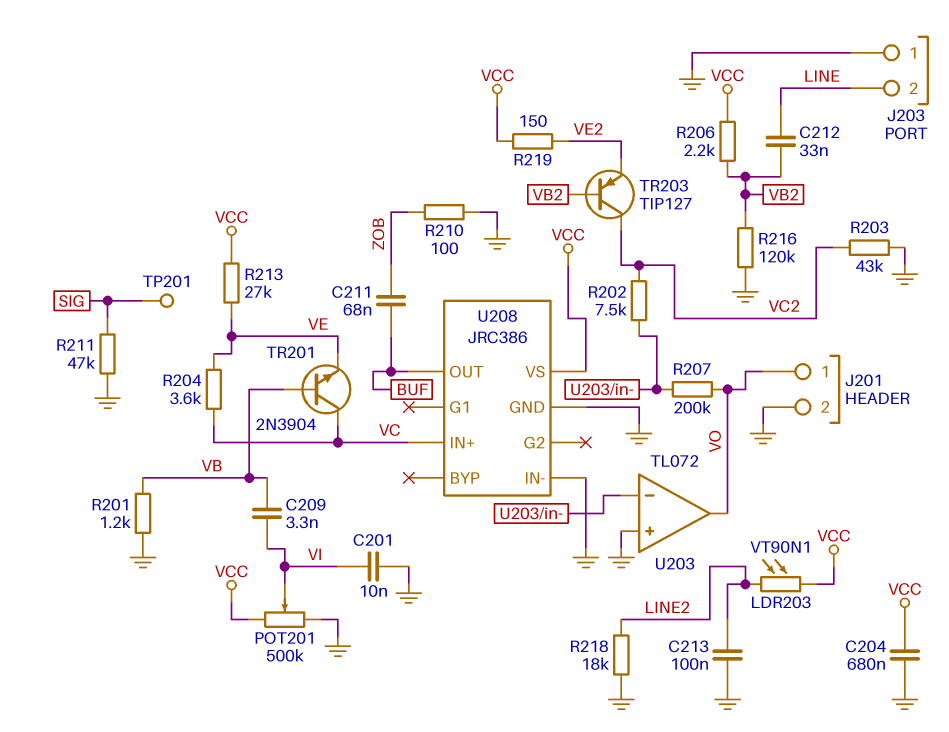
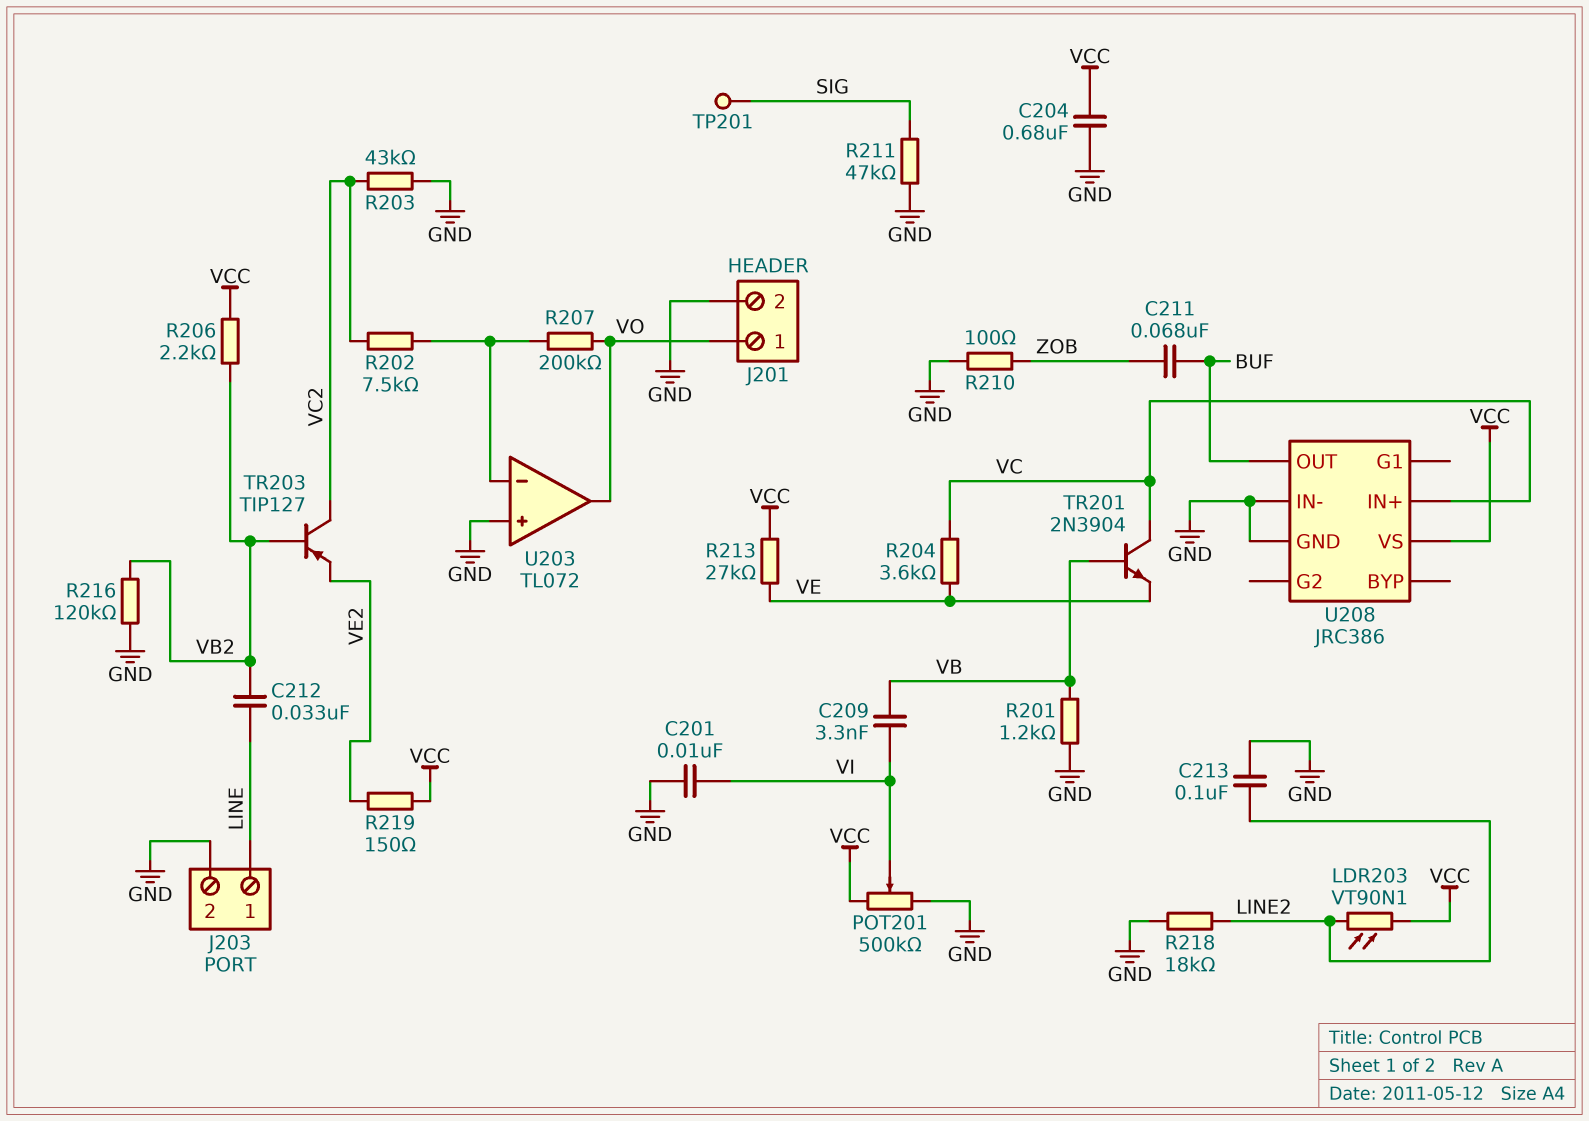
J203 pin 1: GND -> LINE
J203 pin 2: LINE -> GND

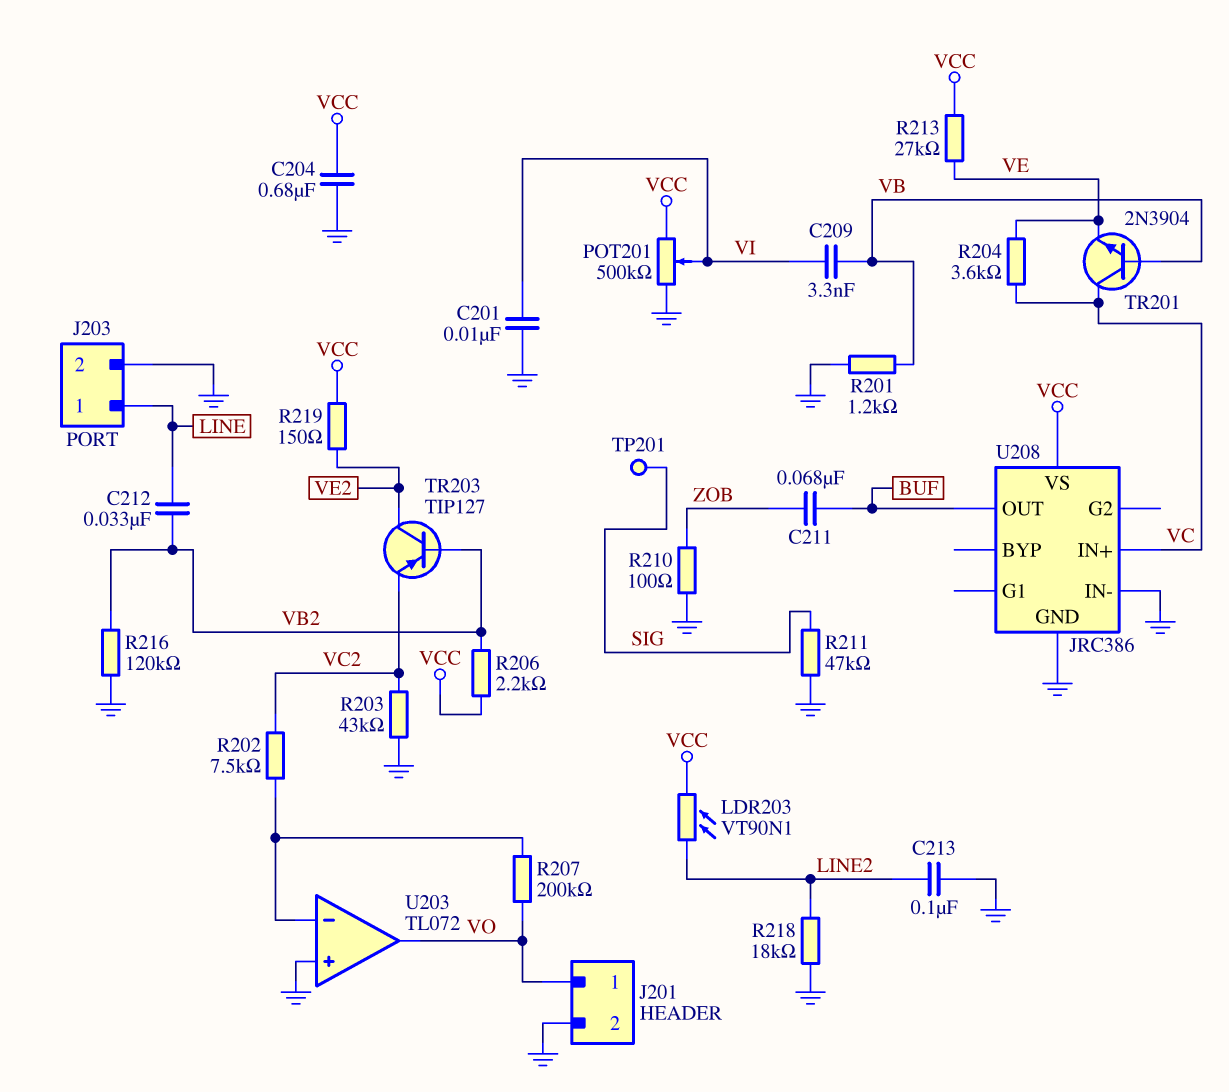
TR203: PNP TIP127 (B VB2, C VC2, E VE2) -> PNP TIP127 (B VB2, C VE2, E VC2)

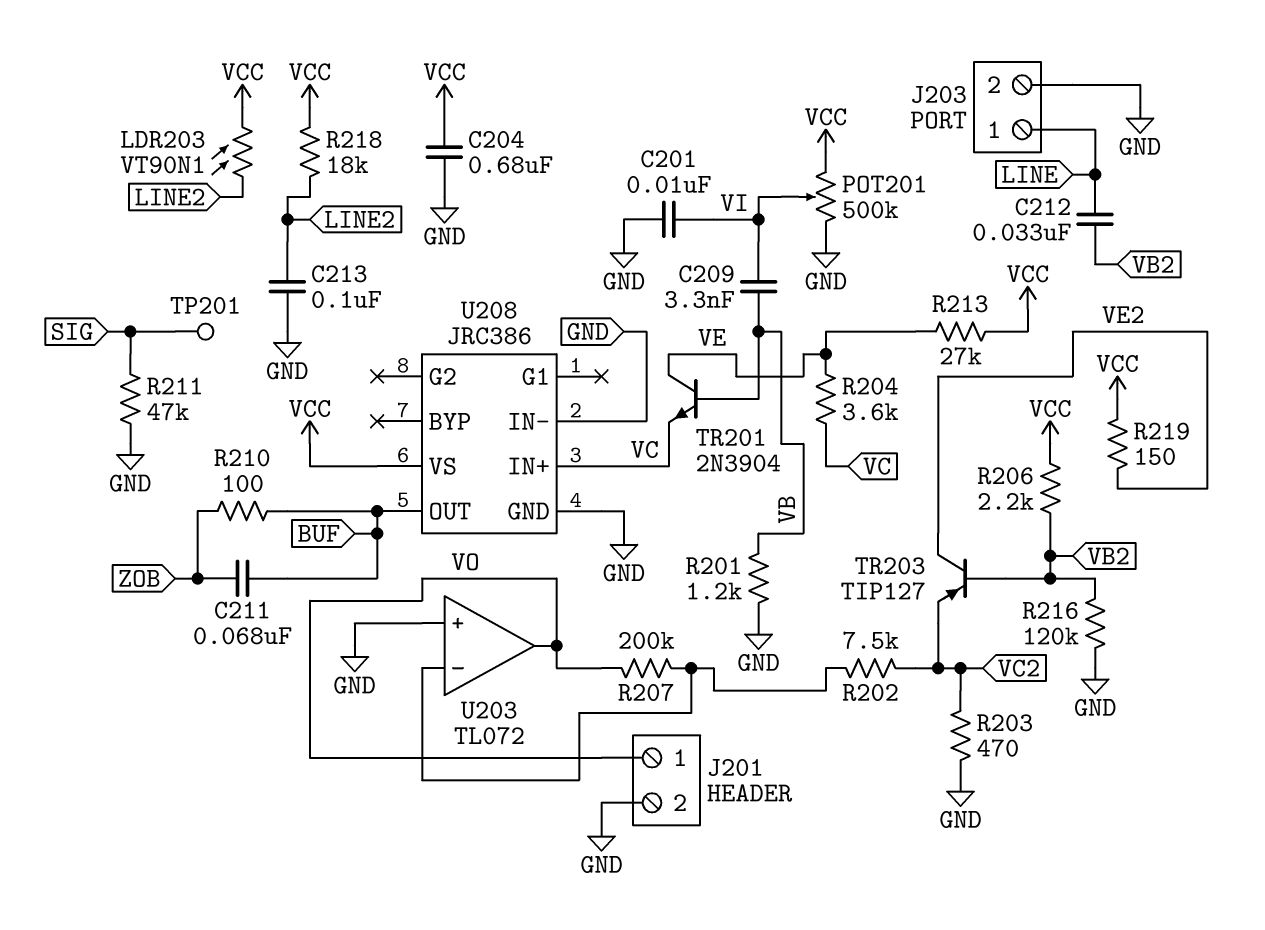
R203: 43k (GND, VC2) -> 470 (GND, VC2)
R210: 100 (GND, ZOB) -> 100 (BUF, ZOB)
R218: 18k (GND, LINE2) -> 18k (LINE2, VCC)
TR201: NPN 2N3904 (B VB, C VC, E VE) -> NPN 2N3904 (B VB, C VE, E VC)

